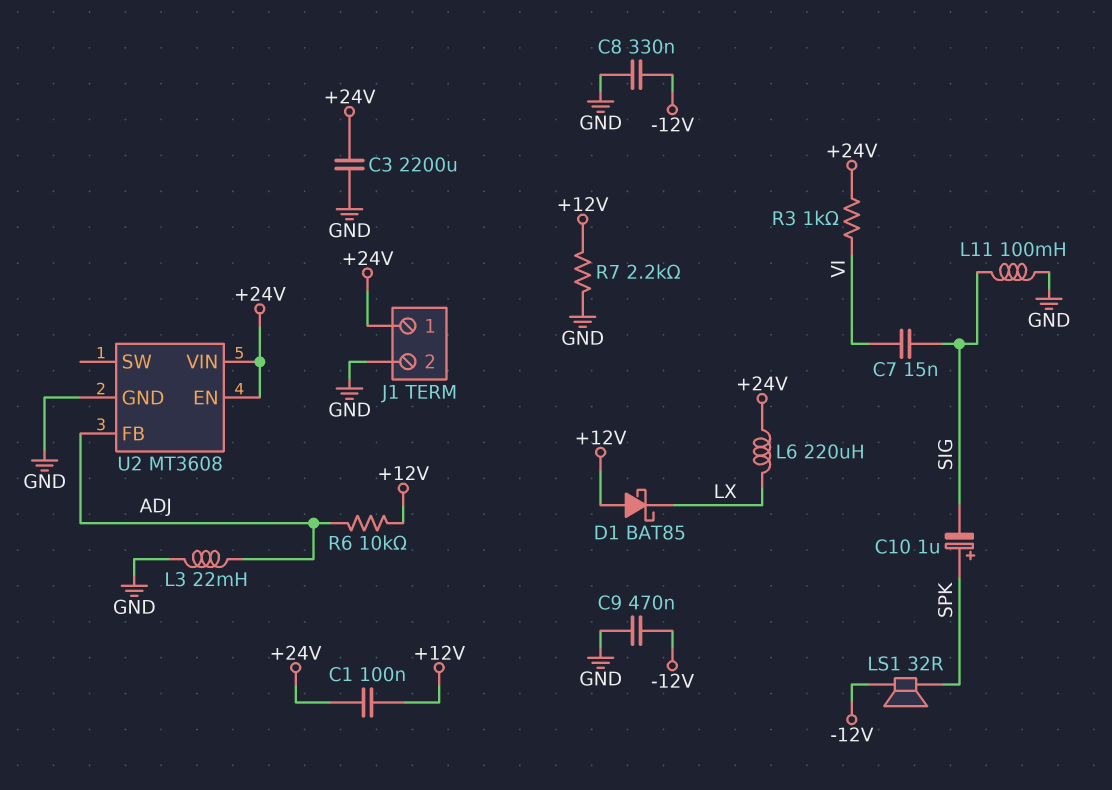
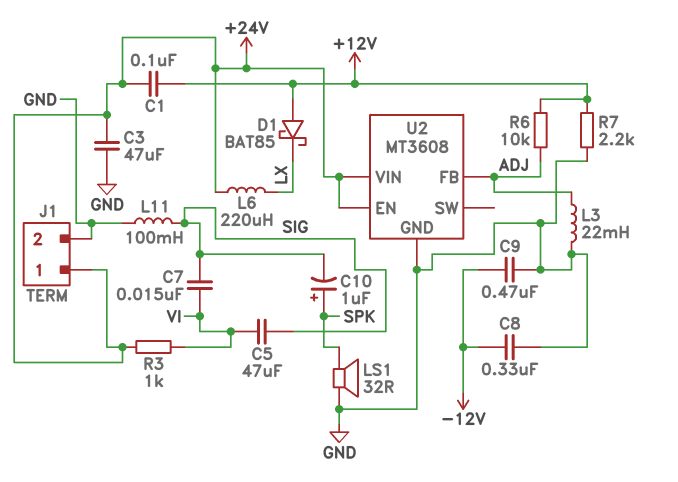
C3: 2200uF (+24V, GND) -> 47uF (+24V, GND)
C5: none -> 47uF (SIG, VI)
LS1: speaker 32R (-12V, SPK) -> speaker 32R (GND, SPK)

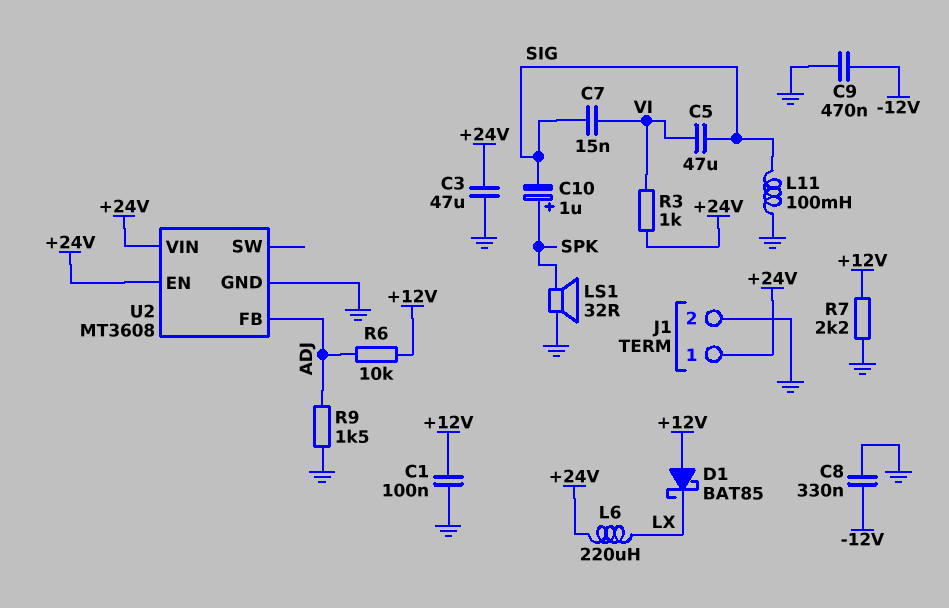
C1: 100nF (+12V, +24V) -> 100nF (+12V, GND)
L3: 22mH (ADJ, GND) -> none
R9: none -> 1.5k (ADJ, GND)

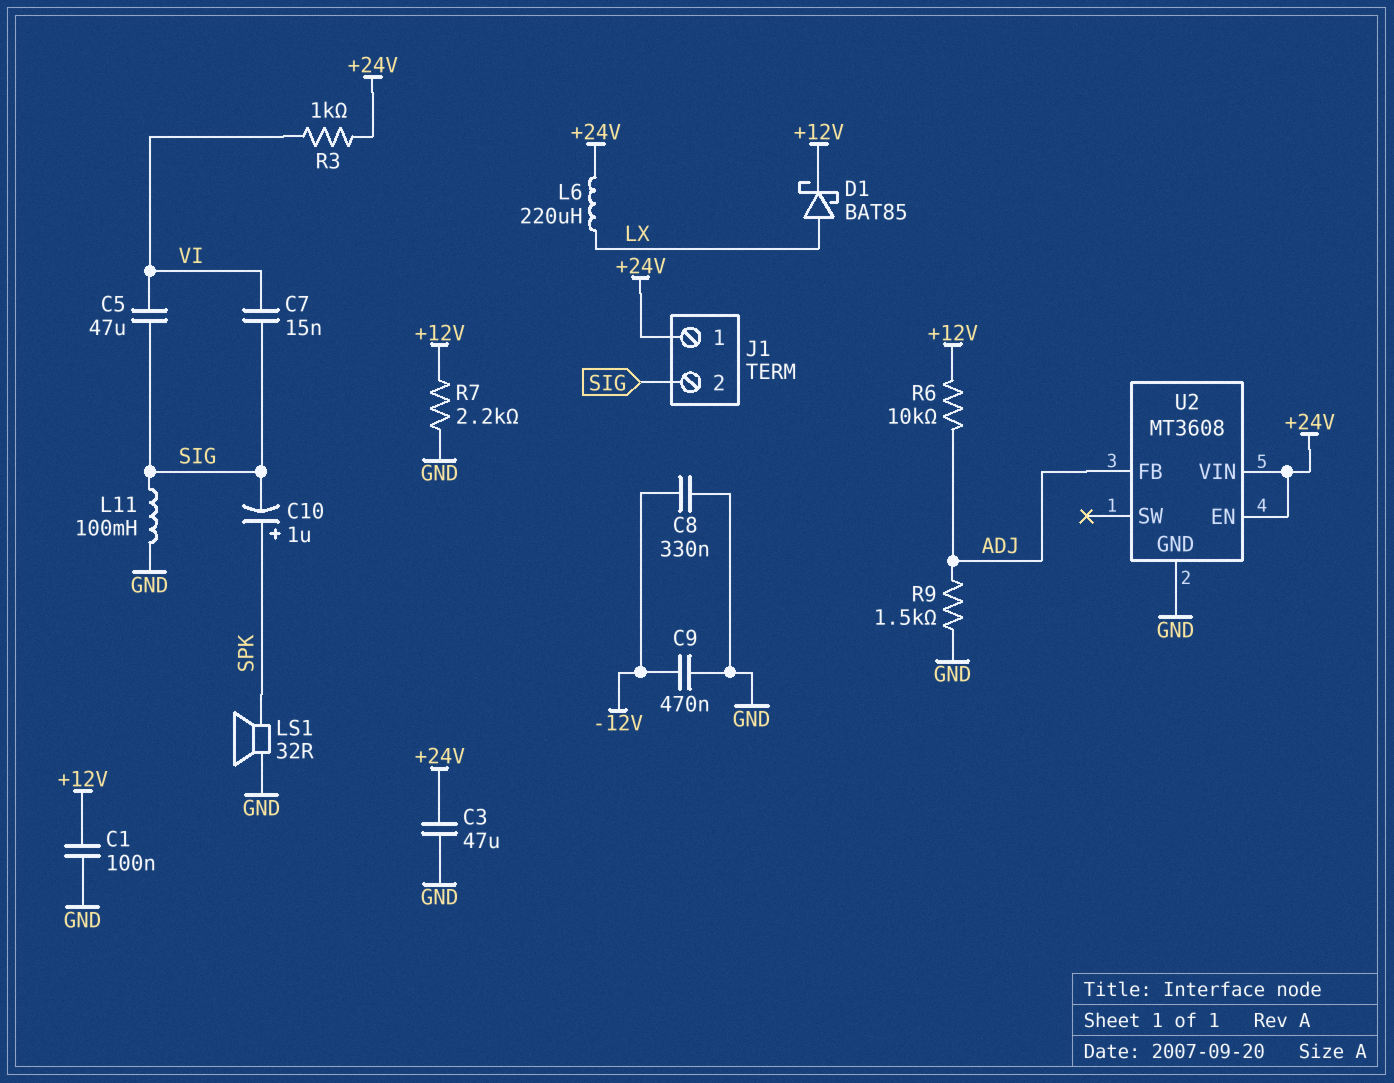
D1: schottky BAT85 (A +12V, K LX) -> schottky BAT85 (A LX, K +12V)
J1 pin 2: GND -> SIG

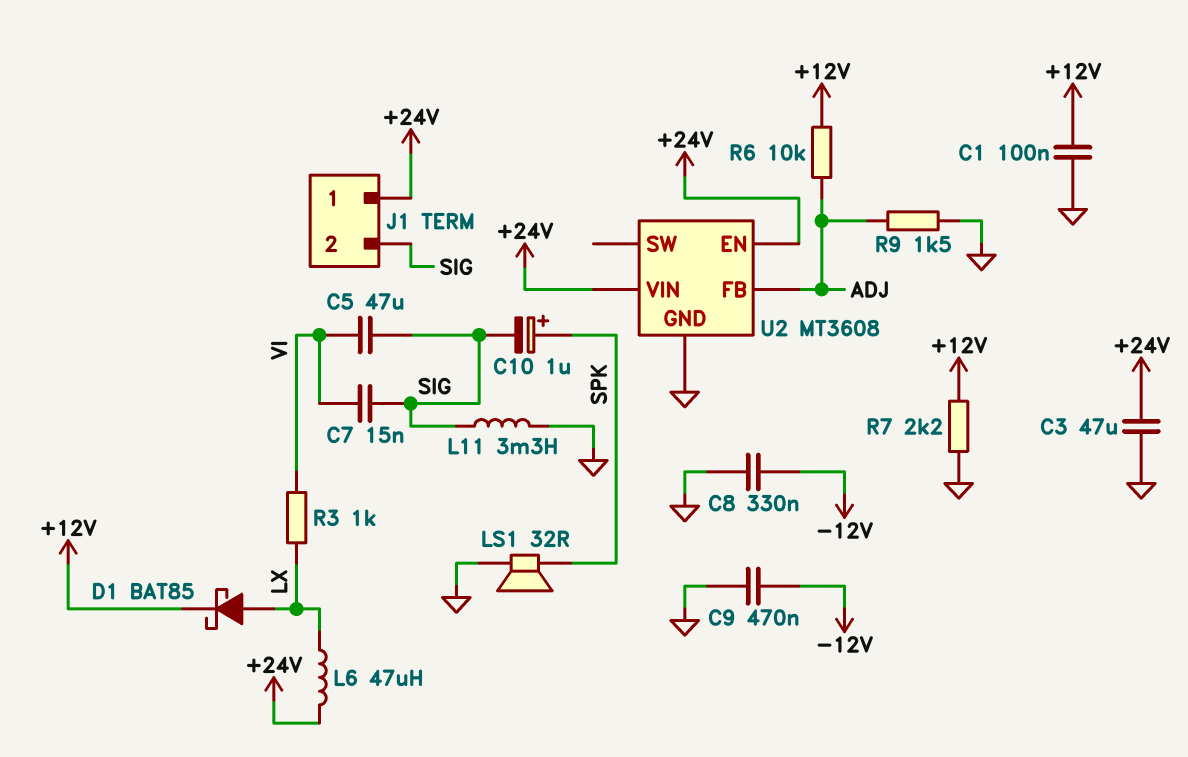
L6: 220uH (+24V, LX) -> 47uH (+24V, LX)
L11: 100mH (GND, SIG) -> 3.3mH (GND, SIG)
R3: 1k (+24V, VI) -> 1k (LX, VI)

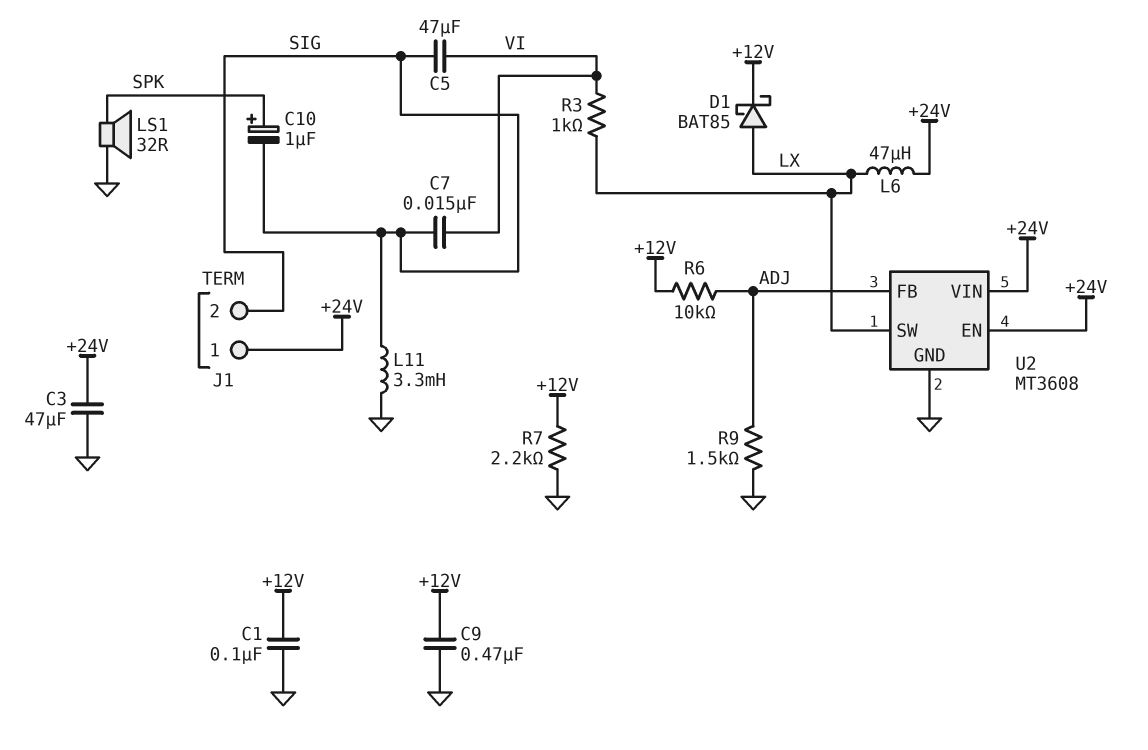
C8: 330nF (-12V, GND) -> none
C9: 470nF (-12V, GND) -> 470nF (+12V, GND)
U2 pin SW: none -> LX

